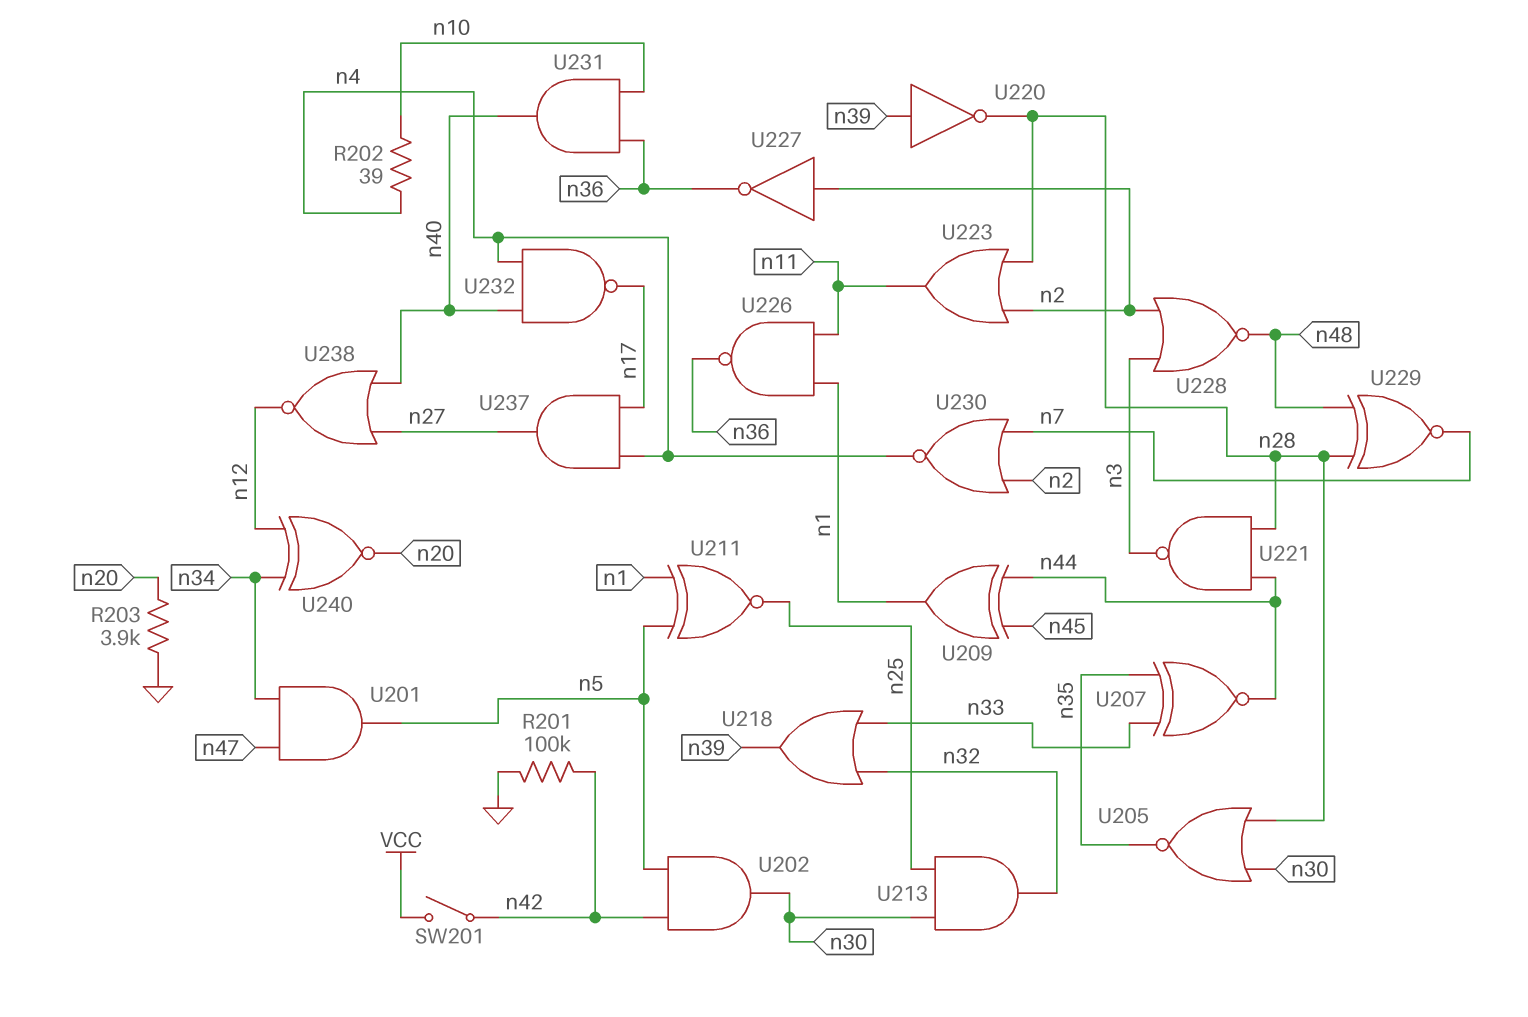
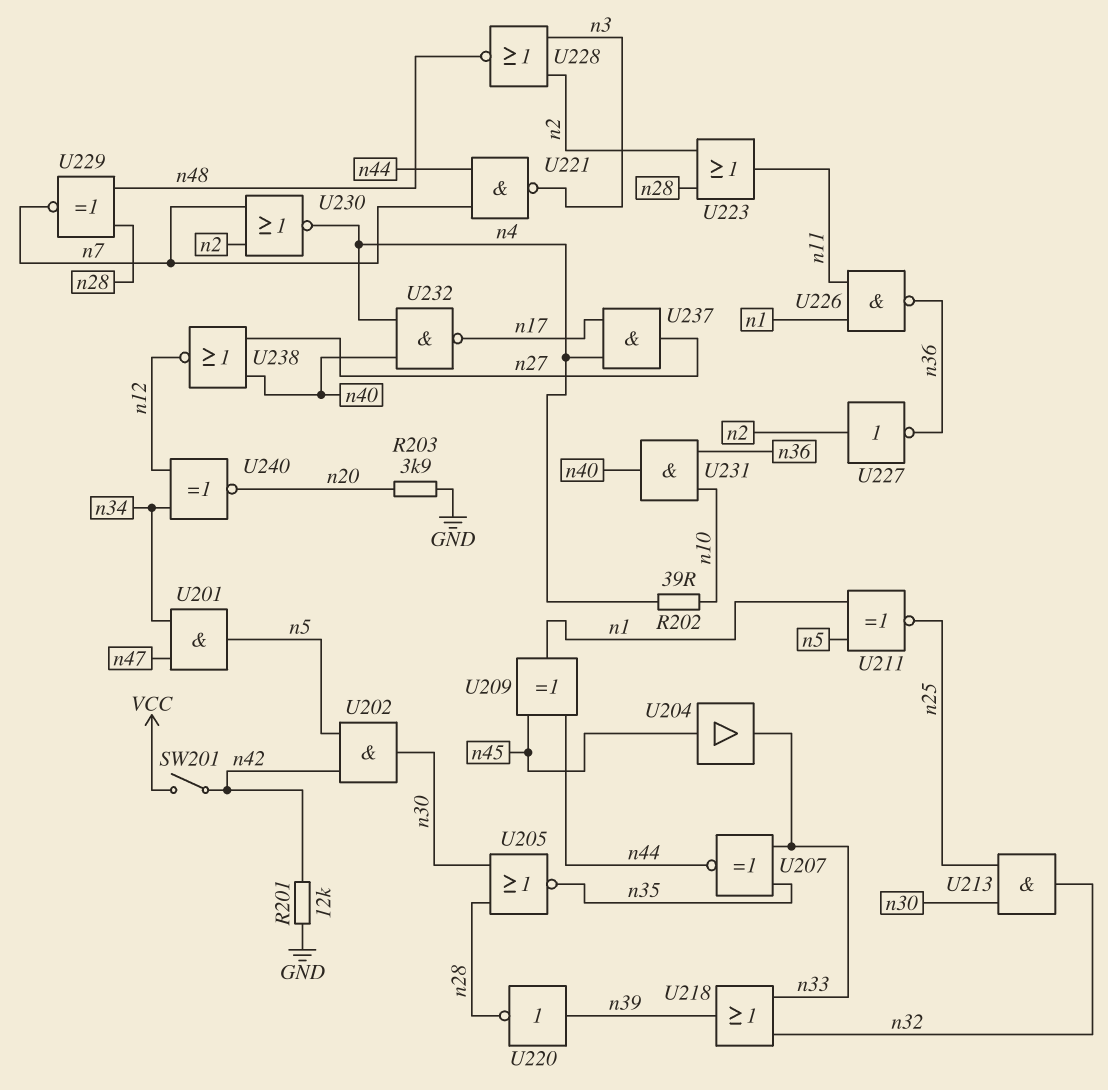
R201: 100k (GND, n42) -> 12k (GND, n42)
U204: none -> buffer (in n45, out n33)
U221: NAND (in n28, in n44, out n3) -> NAND (in n7, in n44, out n3)

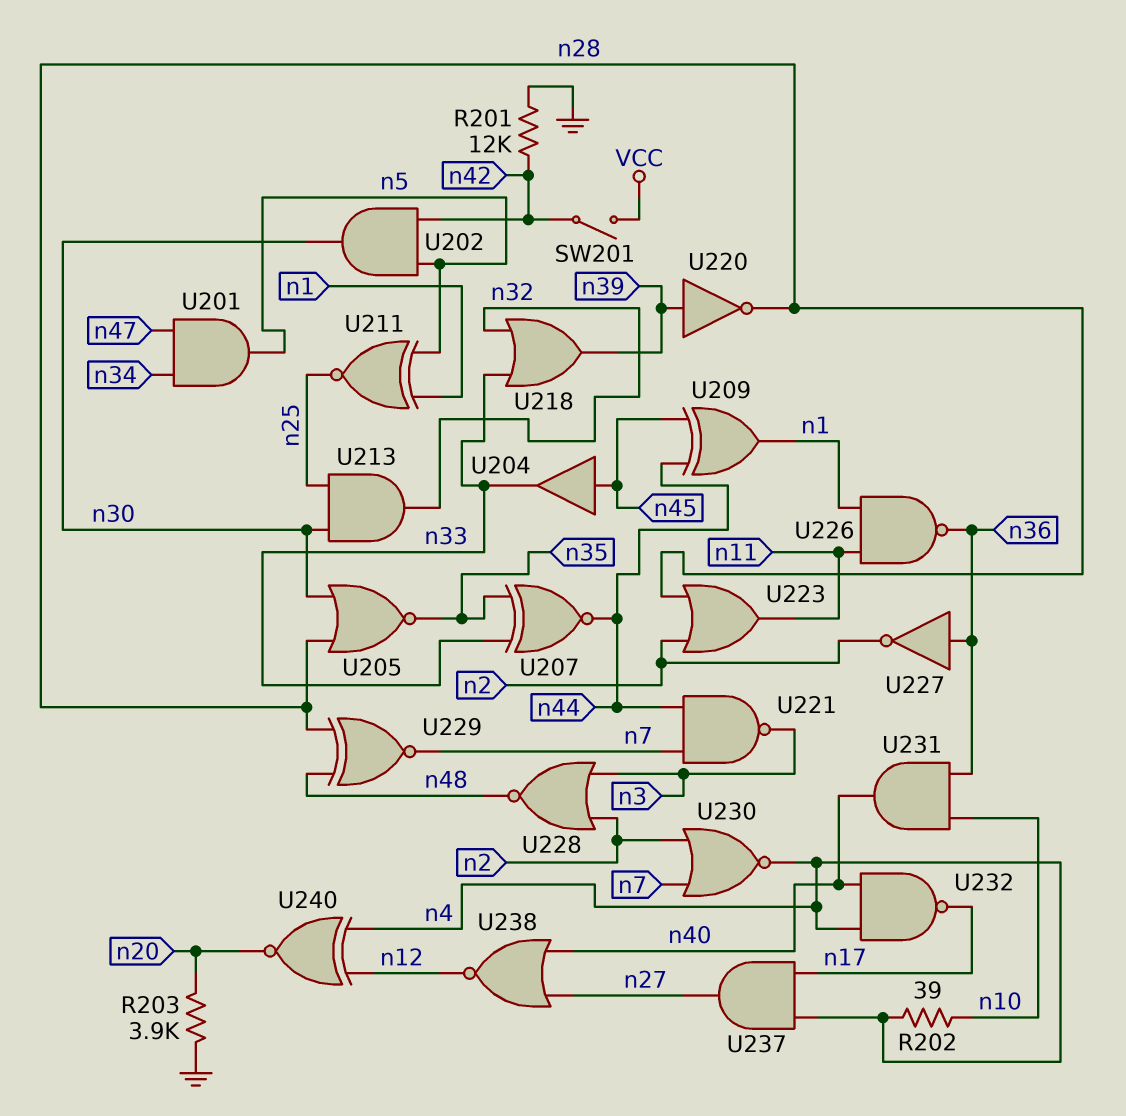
U227: NOT (in n2, out n36) -> NOT (in n36, out n2)
U240: XNOR (in n12, in n34, out n20) -> XNOR (in n4, in n12, out n20)

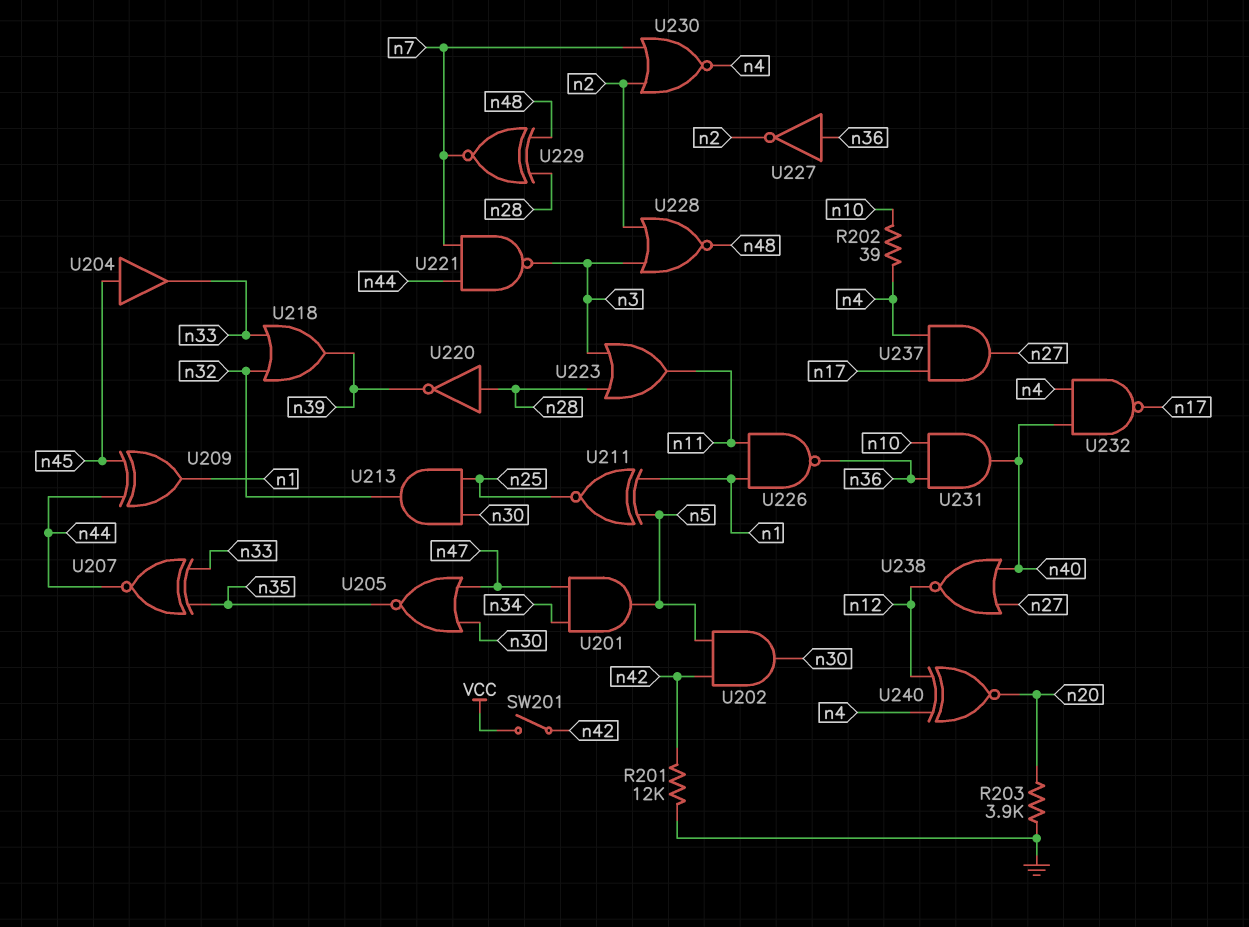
U205: NOR (in n28, in n30, out n35) -> NOR (in n30, in n47, out n35)
U220: NOT (in n39, out n28) -> NOT (in n28, out n39)
U223: OR (in n2, in n28, out n11) -> OR (in n3, in n28, out n11)

